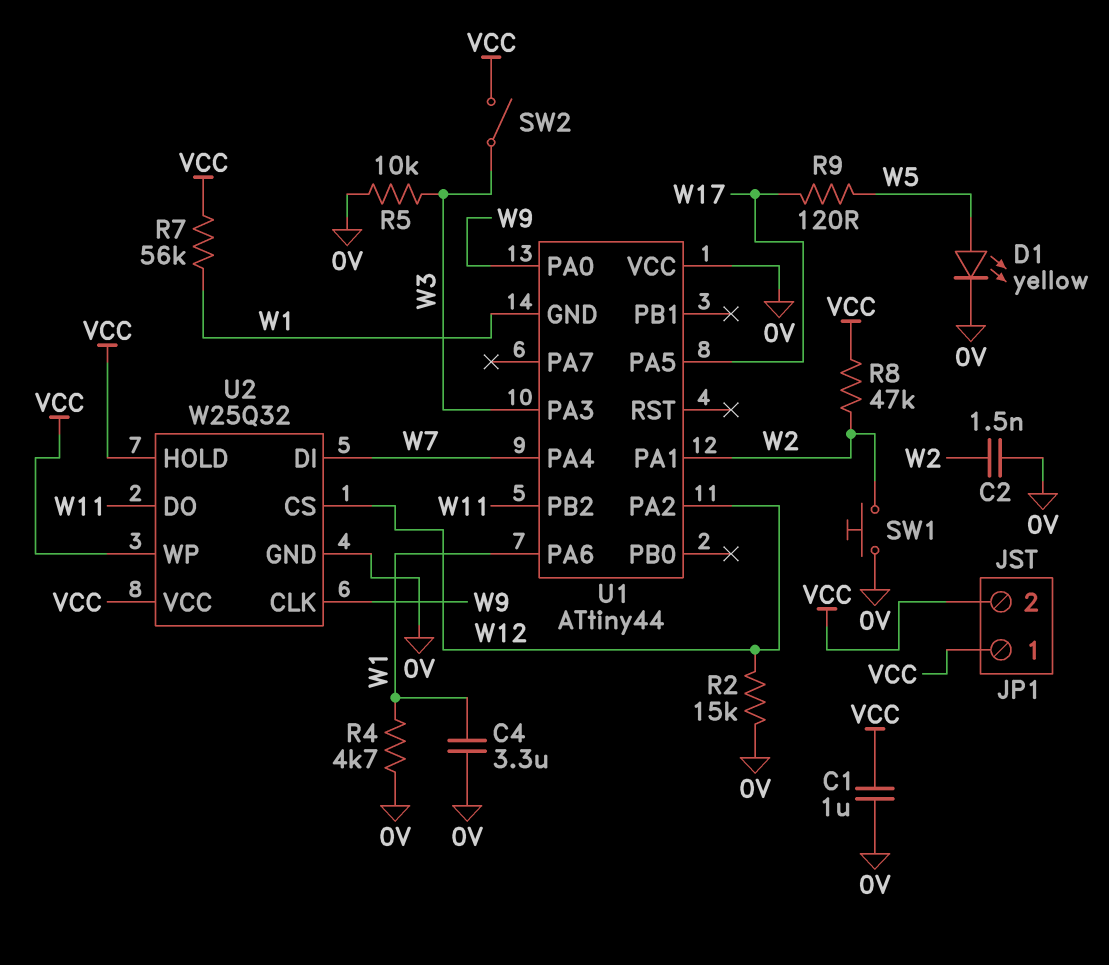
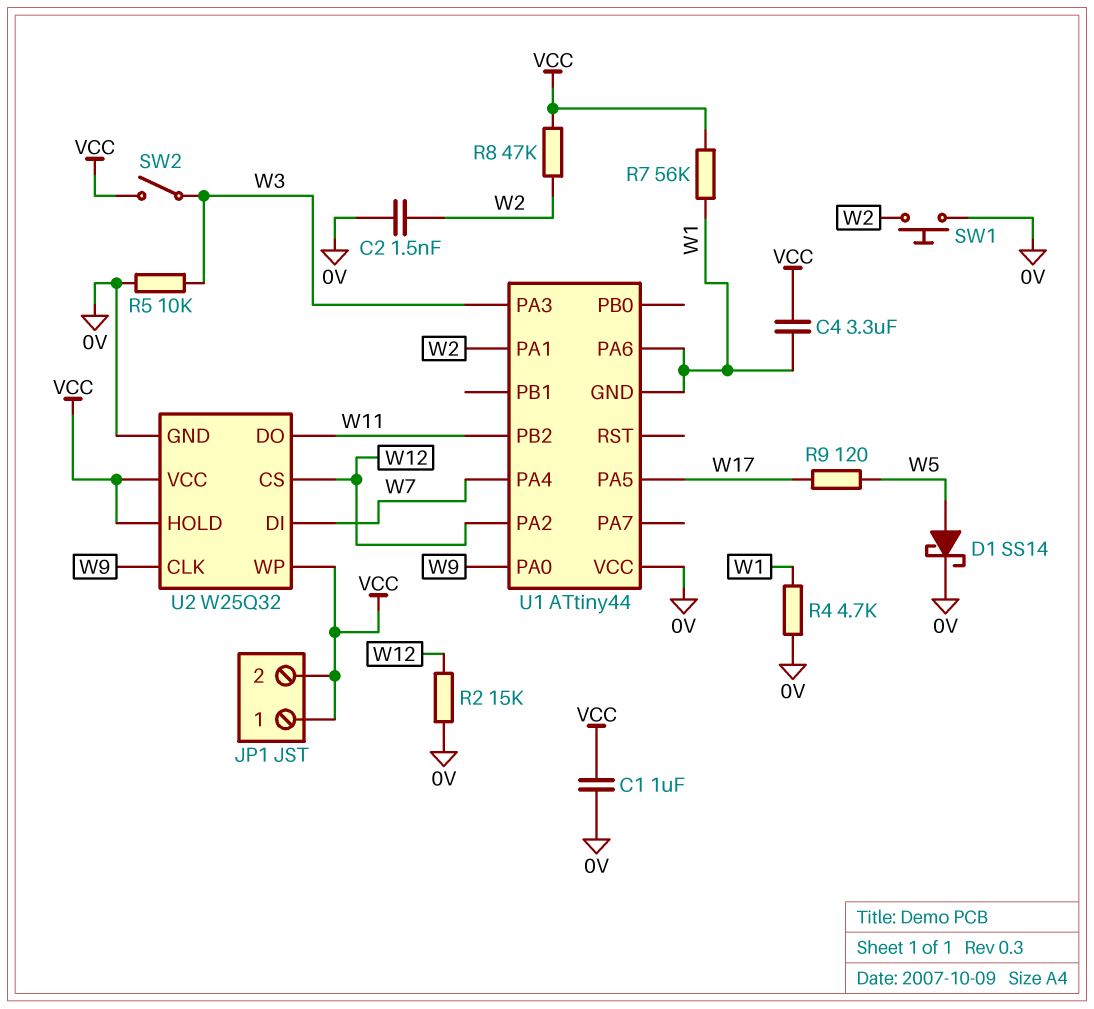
C4: 3.3uF (0V, W1) -> 3.3uF (VCC, W1)
D1: LED yellow (A W5, K 0V) -> schottky SS14 (A W5, K 0V)

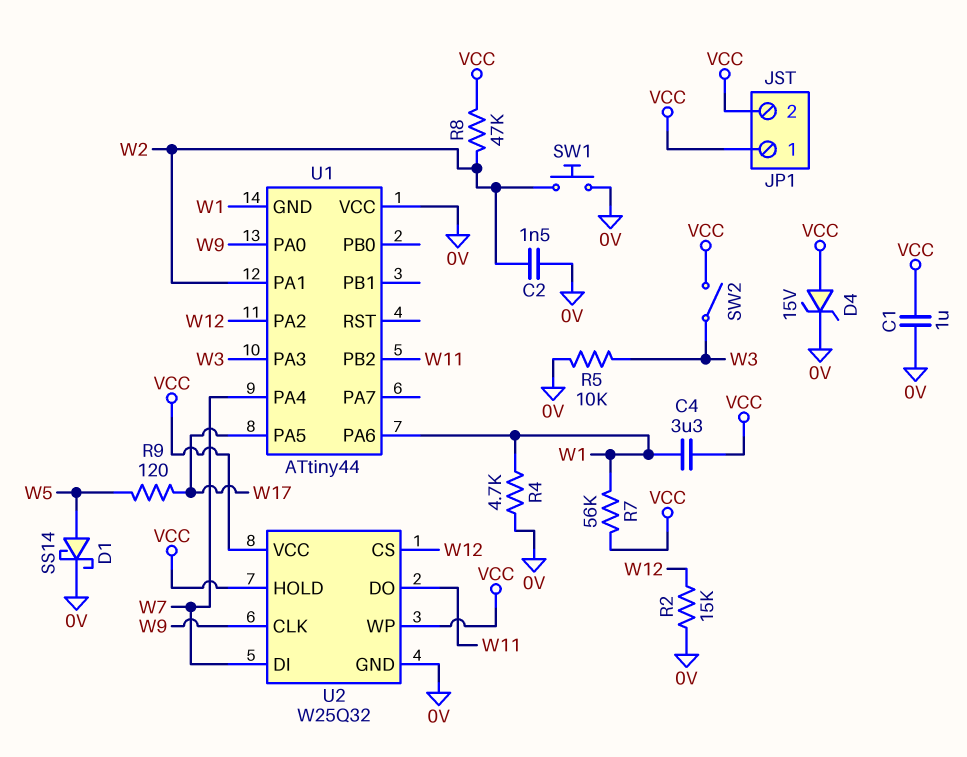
D4: none -> zener 15V (A VCC, K 0V)

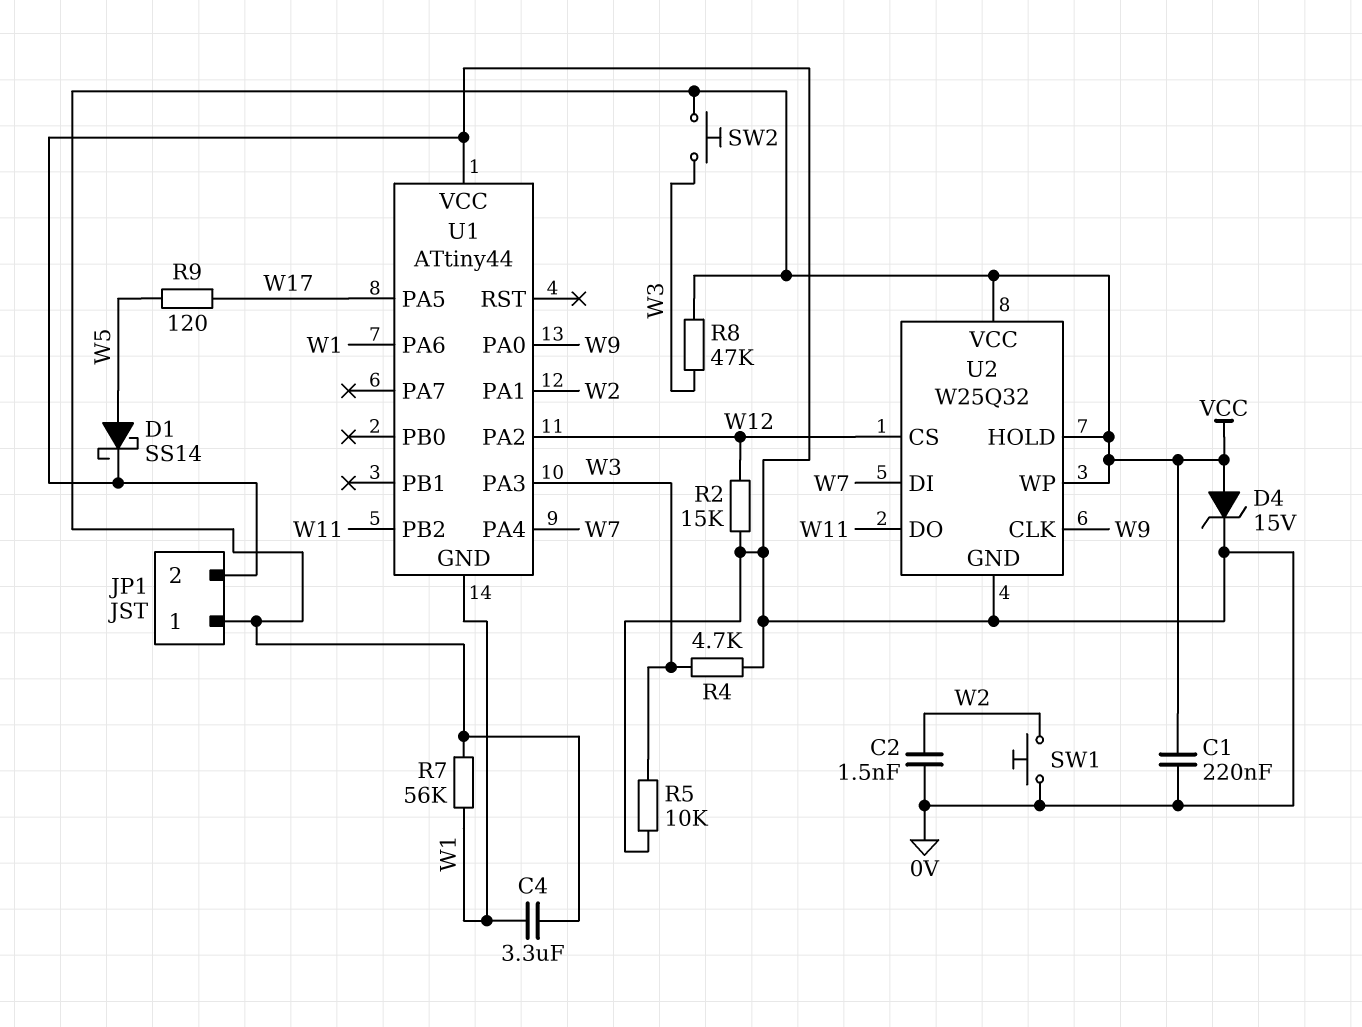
C1: 1uF (0V, VCC) -> 220nF (0V, VCC)
JP1 pin 2: VCC -> 0V
R4: 4.7k (0V, W1) -> 4.7k (0V, W3)
R8: 47k (VCC, W2) -> 47k (VCC, W3)
SW2: switch (VCC, W3) -> button (VCC, W3)

